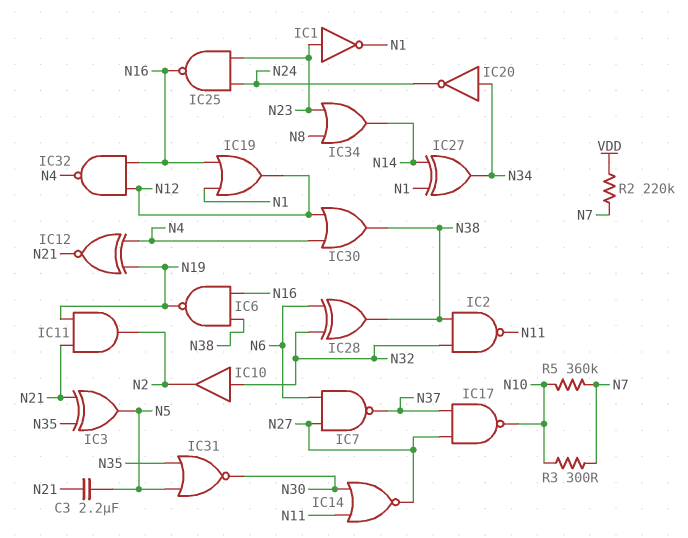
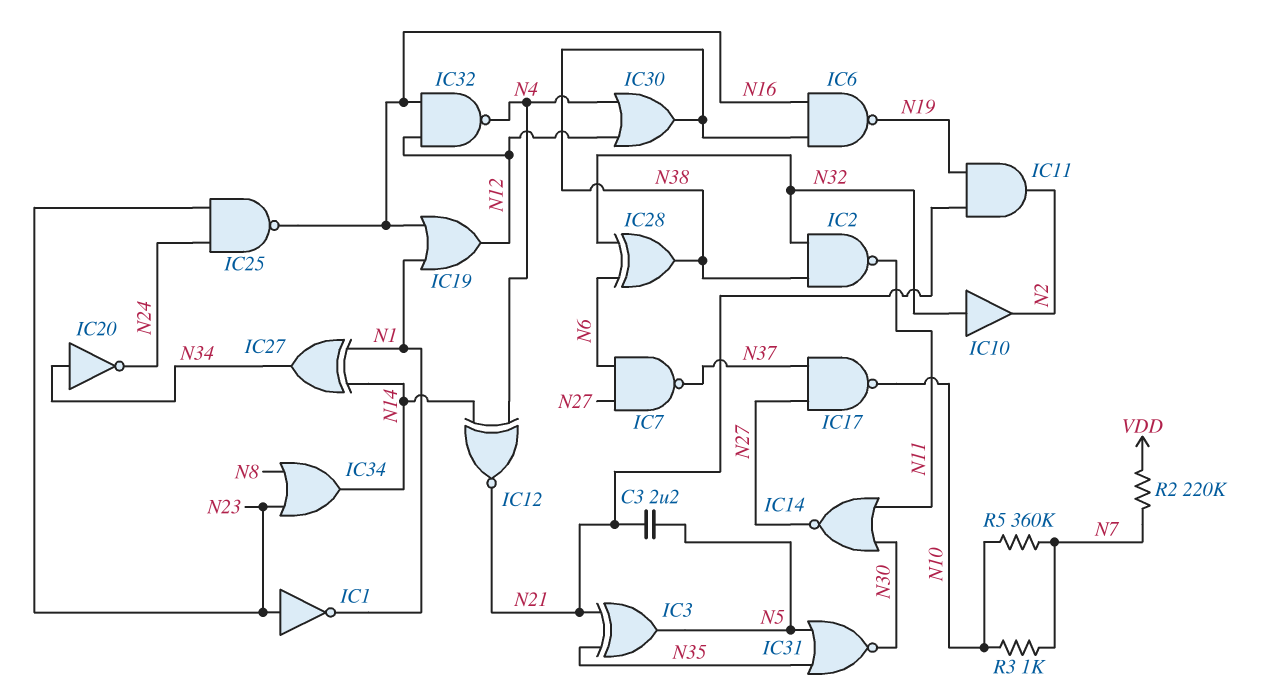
IC12: XNOR (in N4, in N19, out N21) -> XNOR (in N4, in N14, out N21)
R3: 300 (N7, N10) -> 1k (N7, N10)

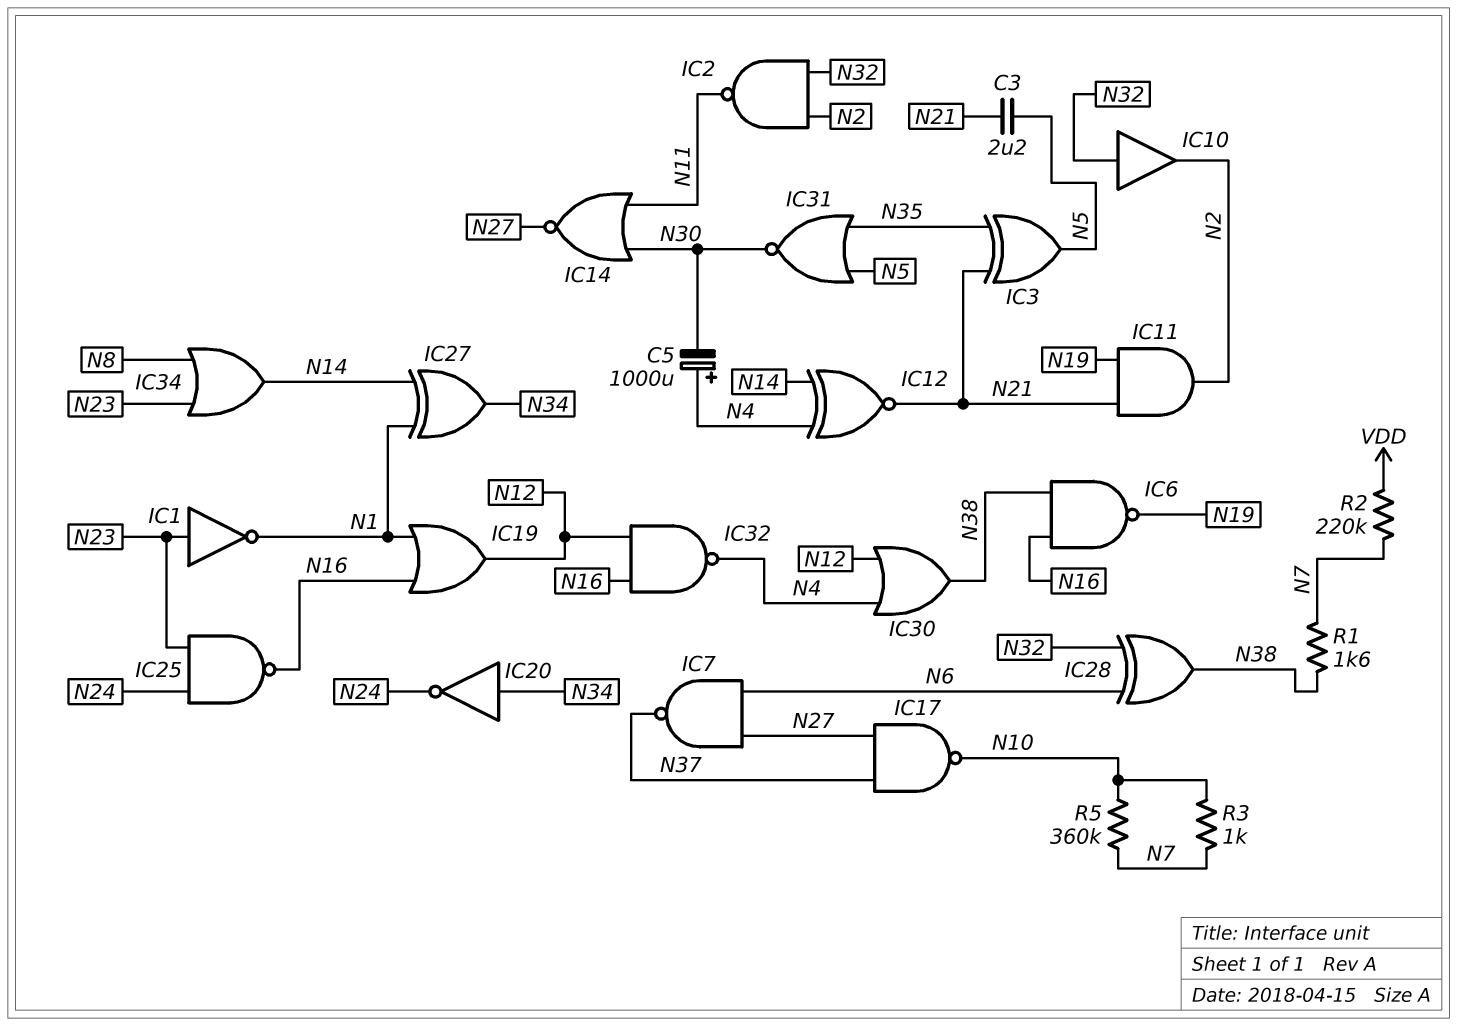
C5: none -> 1000uF (plus N4, minus N30)
IC2: NAND (in N32, in N38, out N11) -> NAND (in N2, in N32, out N11)
R1: none -> 1.6k (N7, N38)

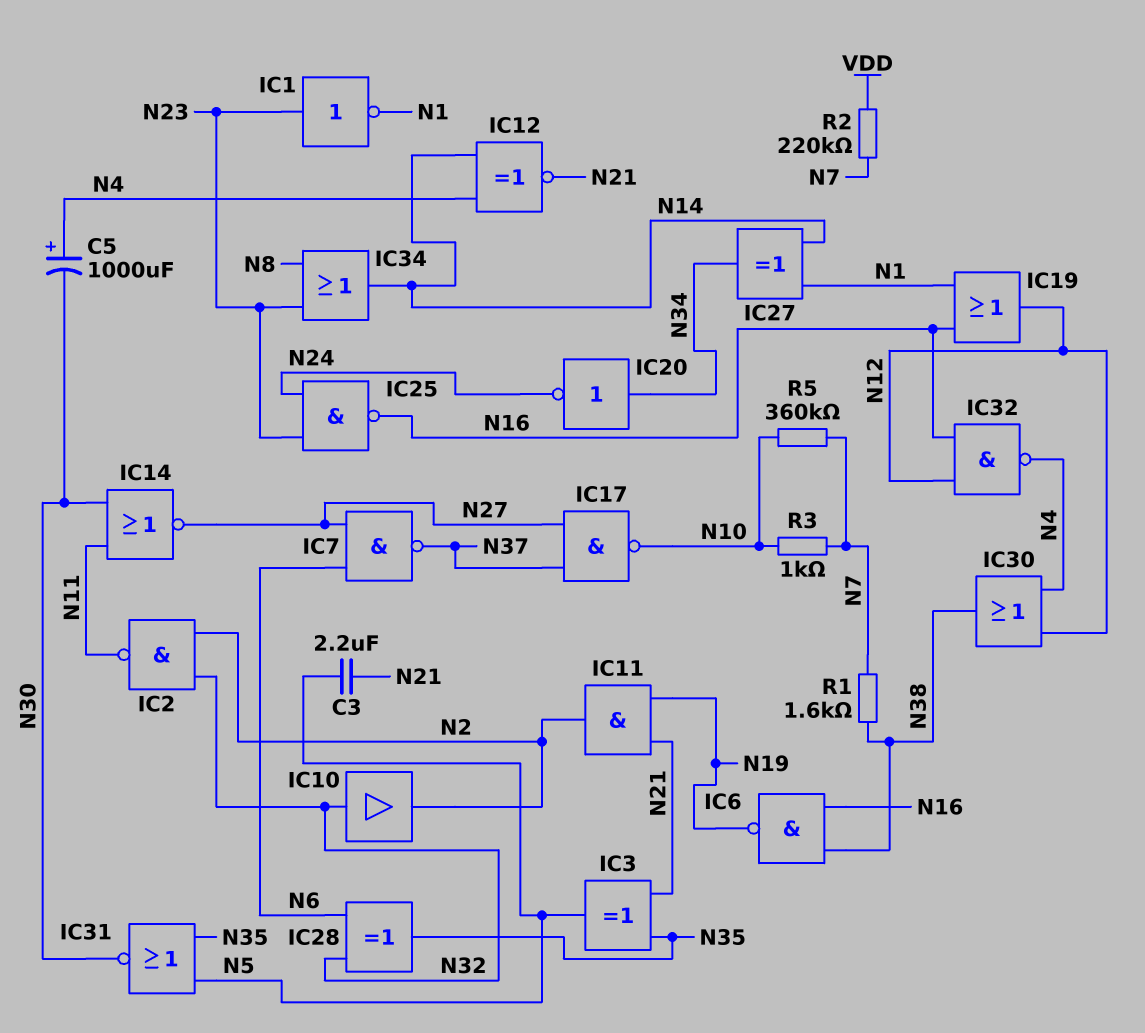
IC28: XOR (in N6, in N32, out N38) -> XOR (in N6, in N32, out N35)

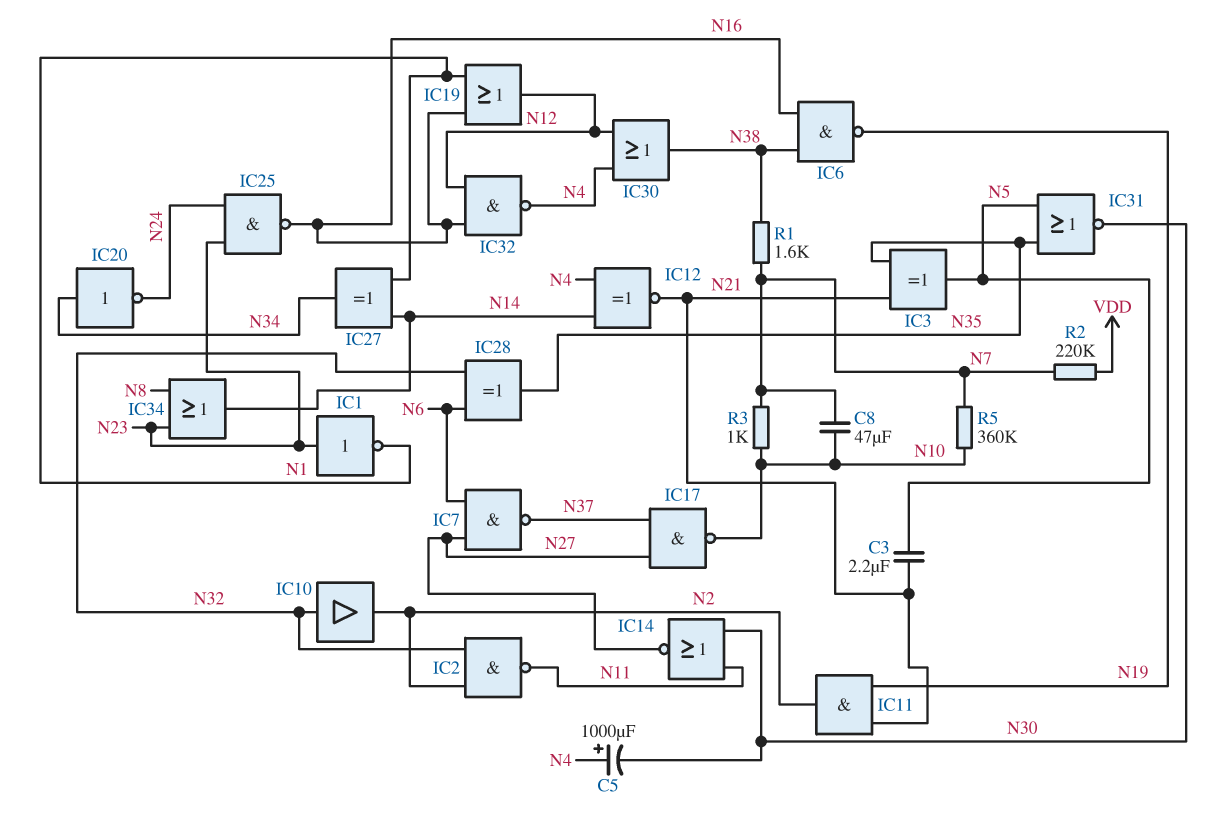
C8: none -> 47uF (N7, N10)

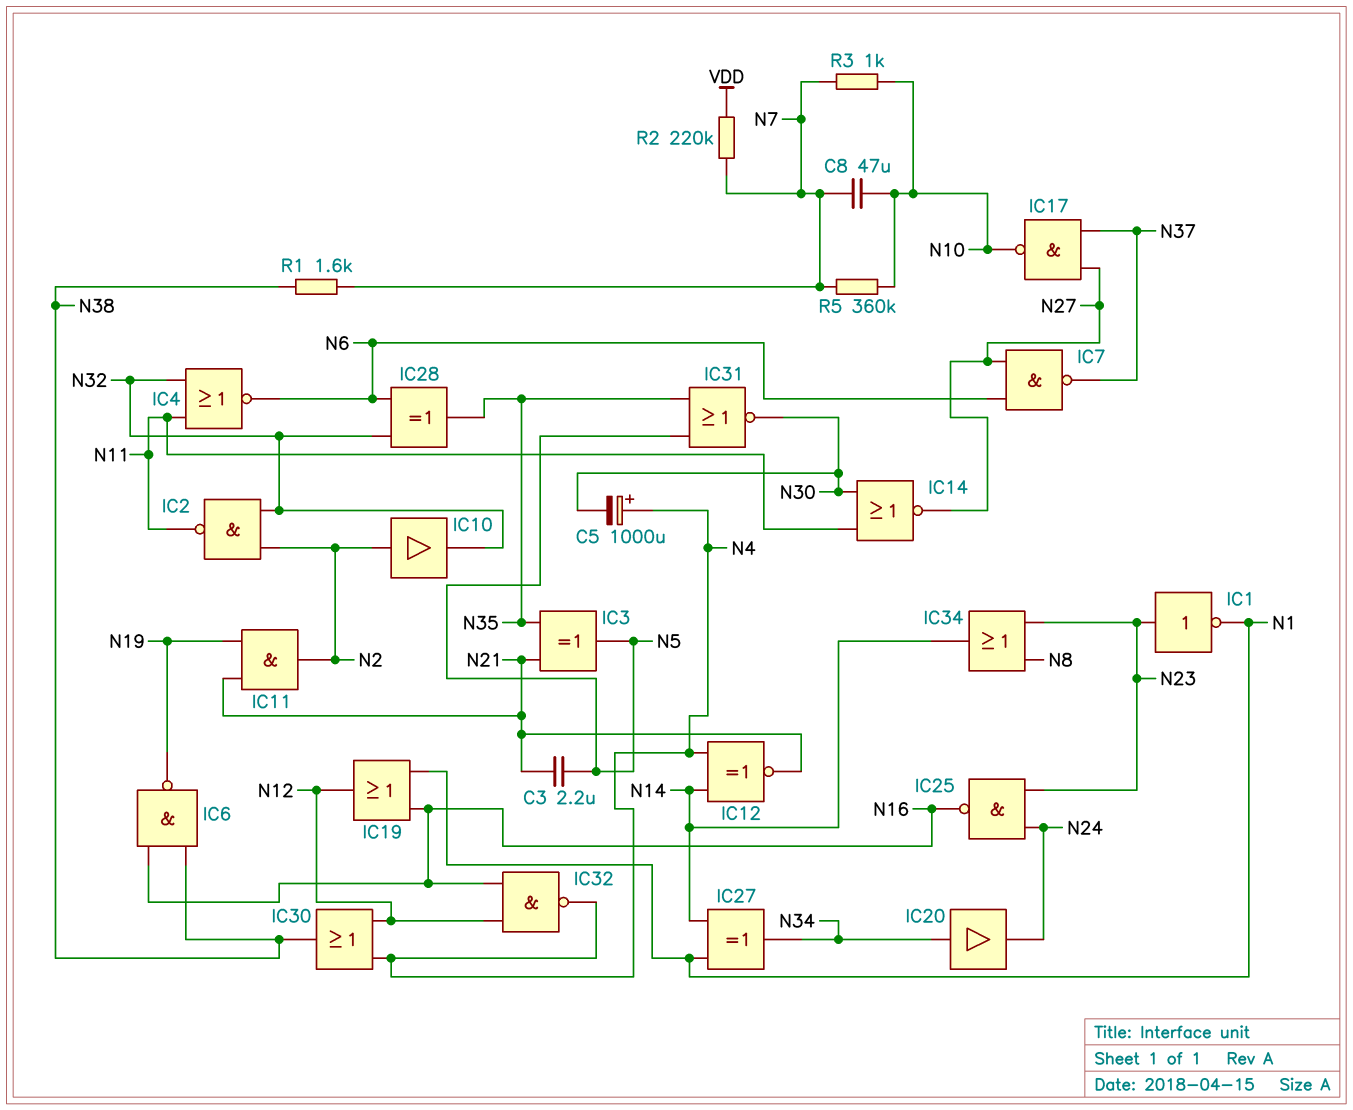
IC4: none -> NOR (in N11, in N32, out N6)
IC10: buffer (in N32, out N2) -> buffer (in N2, out N32)
IC20: NOT (in N34, out N24) -> buffer (in N34, out N24)

